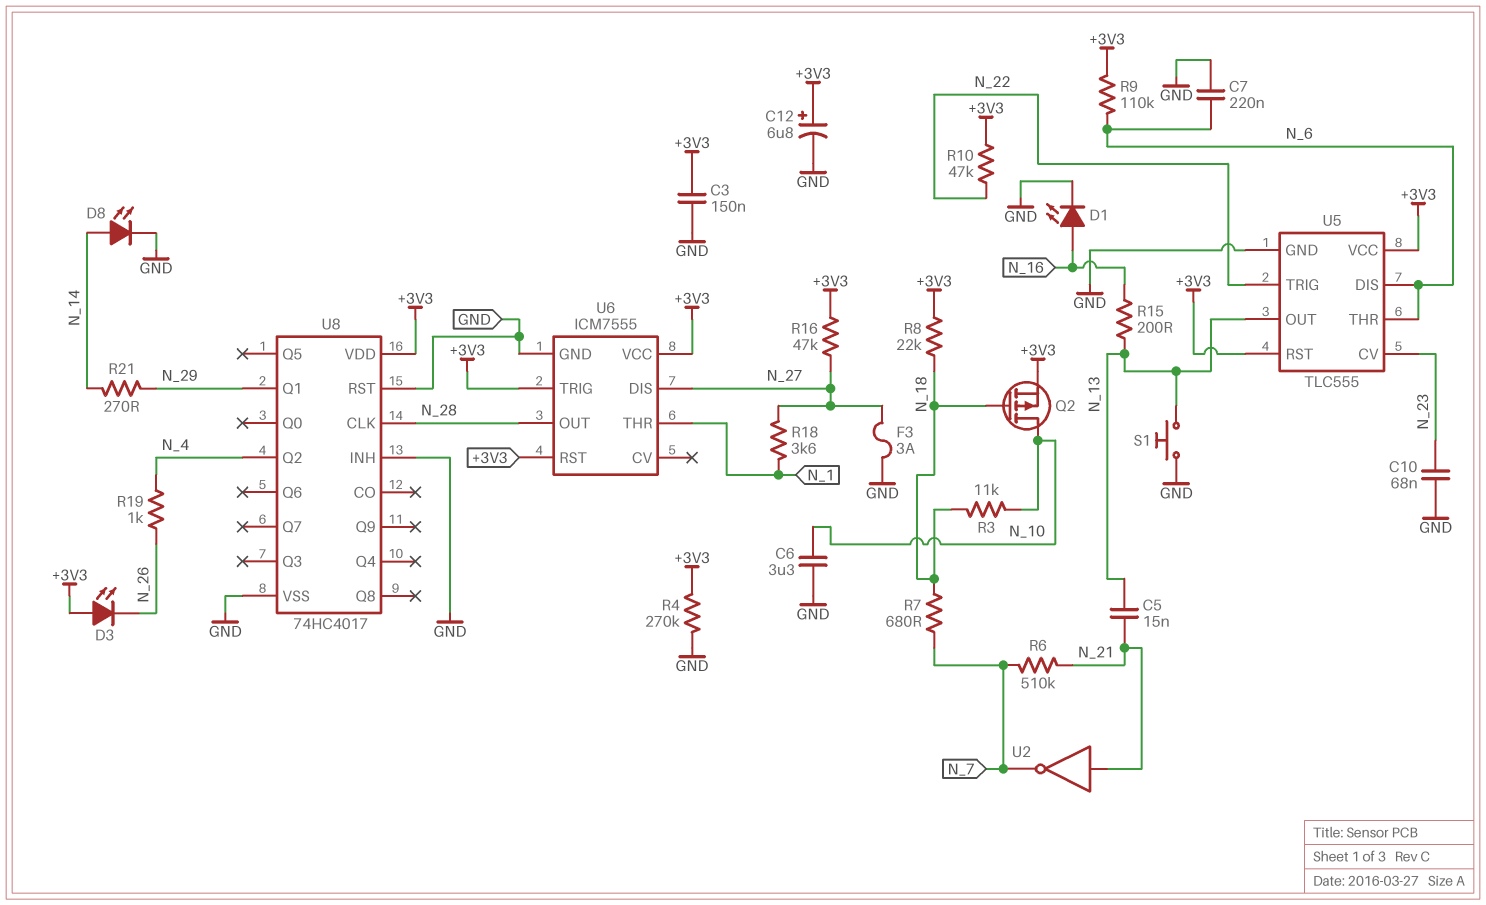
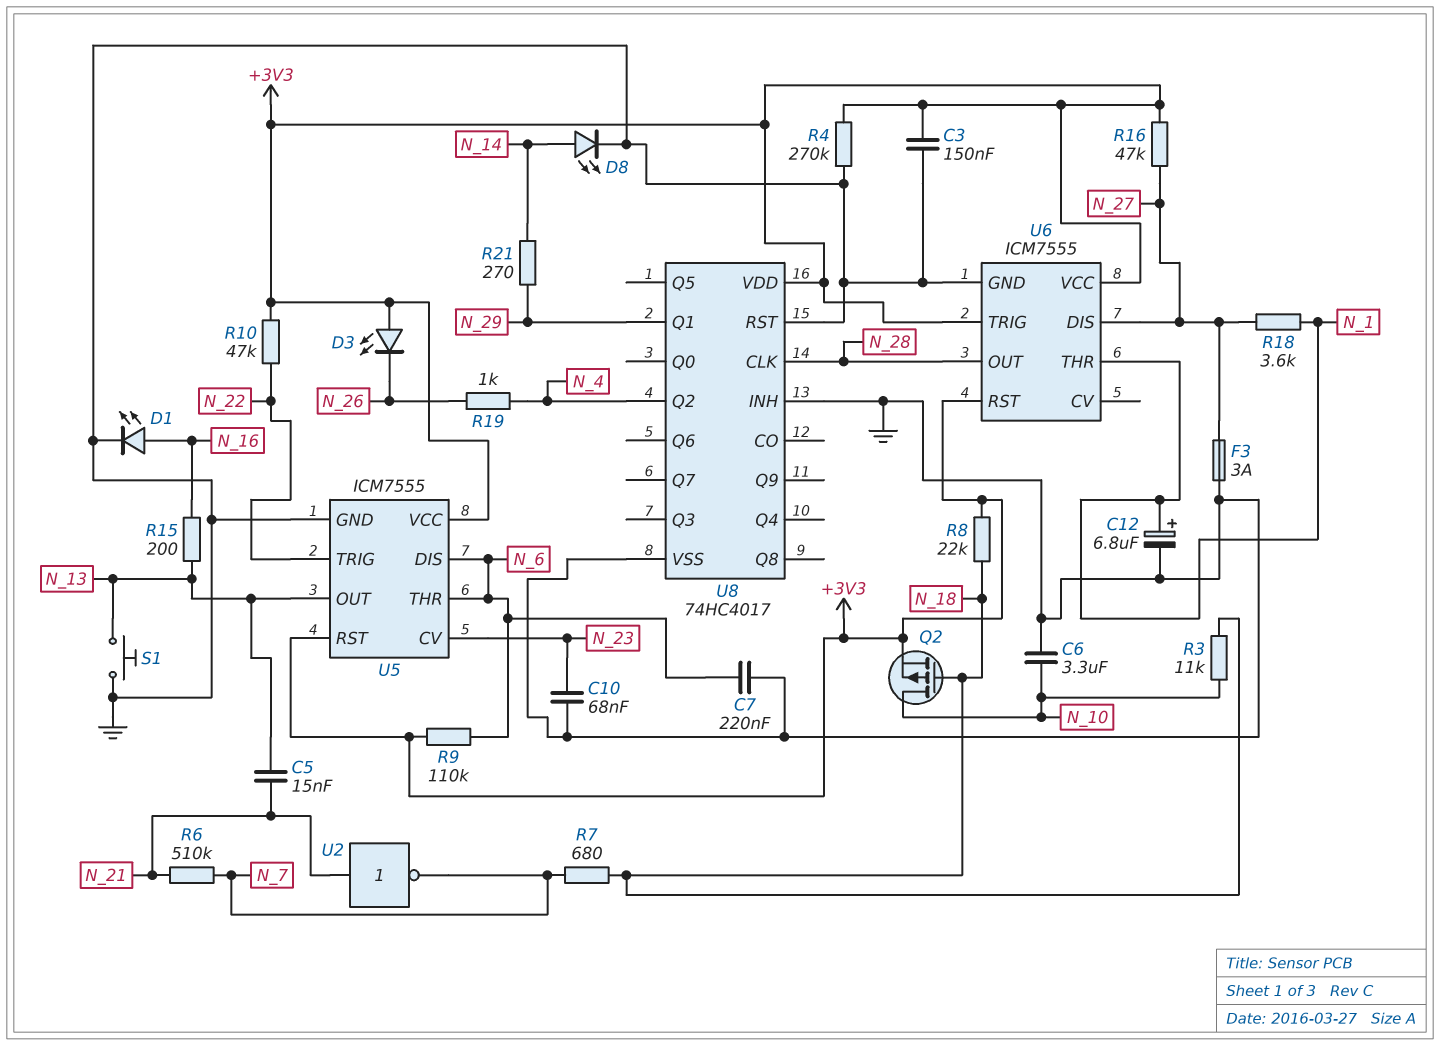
C12: 6.8uF (plus +3V3, minus GND) -> 6.8uF (plus N_1, minus GND)
U5: TLC555 -> ICM7555

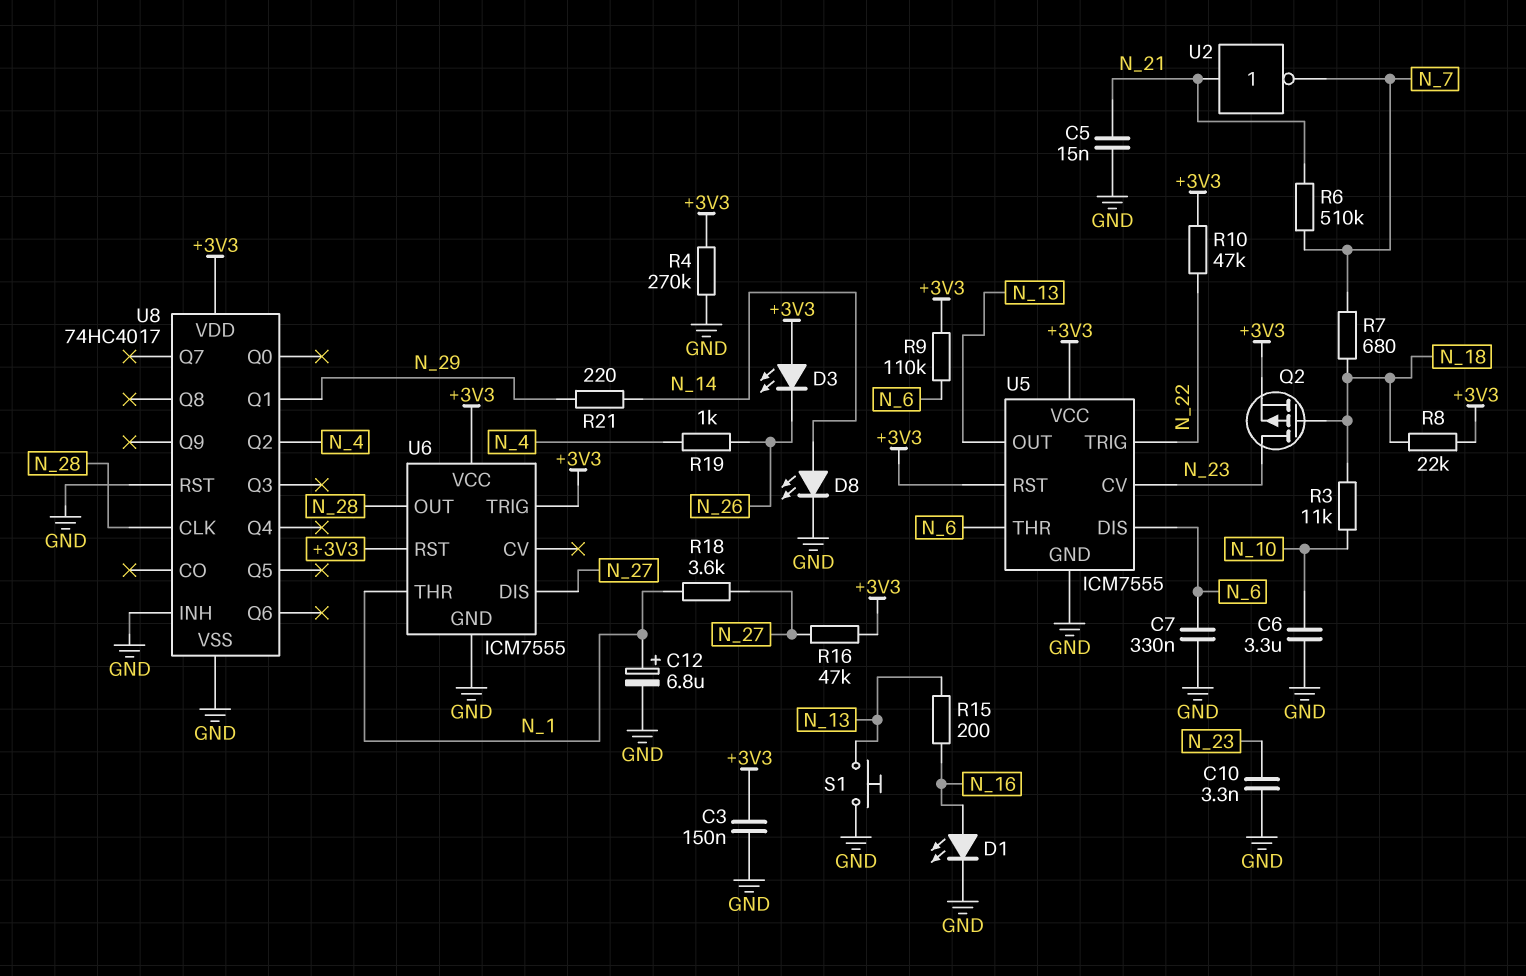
C5: 15nF (N_13, N_21) -> 15nF (GND, N_21)
C7: 220nF (GND, N_6) -> 330nF (GND, N_6)
C10: 68nF (GND, N_23) -> 3.3nF (GND, N_23)
F3: 3A (GND, N_27) -> none
Q2: PMOS (G N_18, D N_10, S +3V3) -> PMOS (G N_18, D N_23, S +3V3)
R21: 270 (N_14, N_29) -> 220 (N_14, N_29)

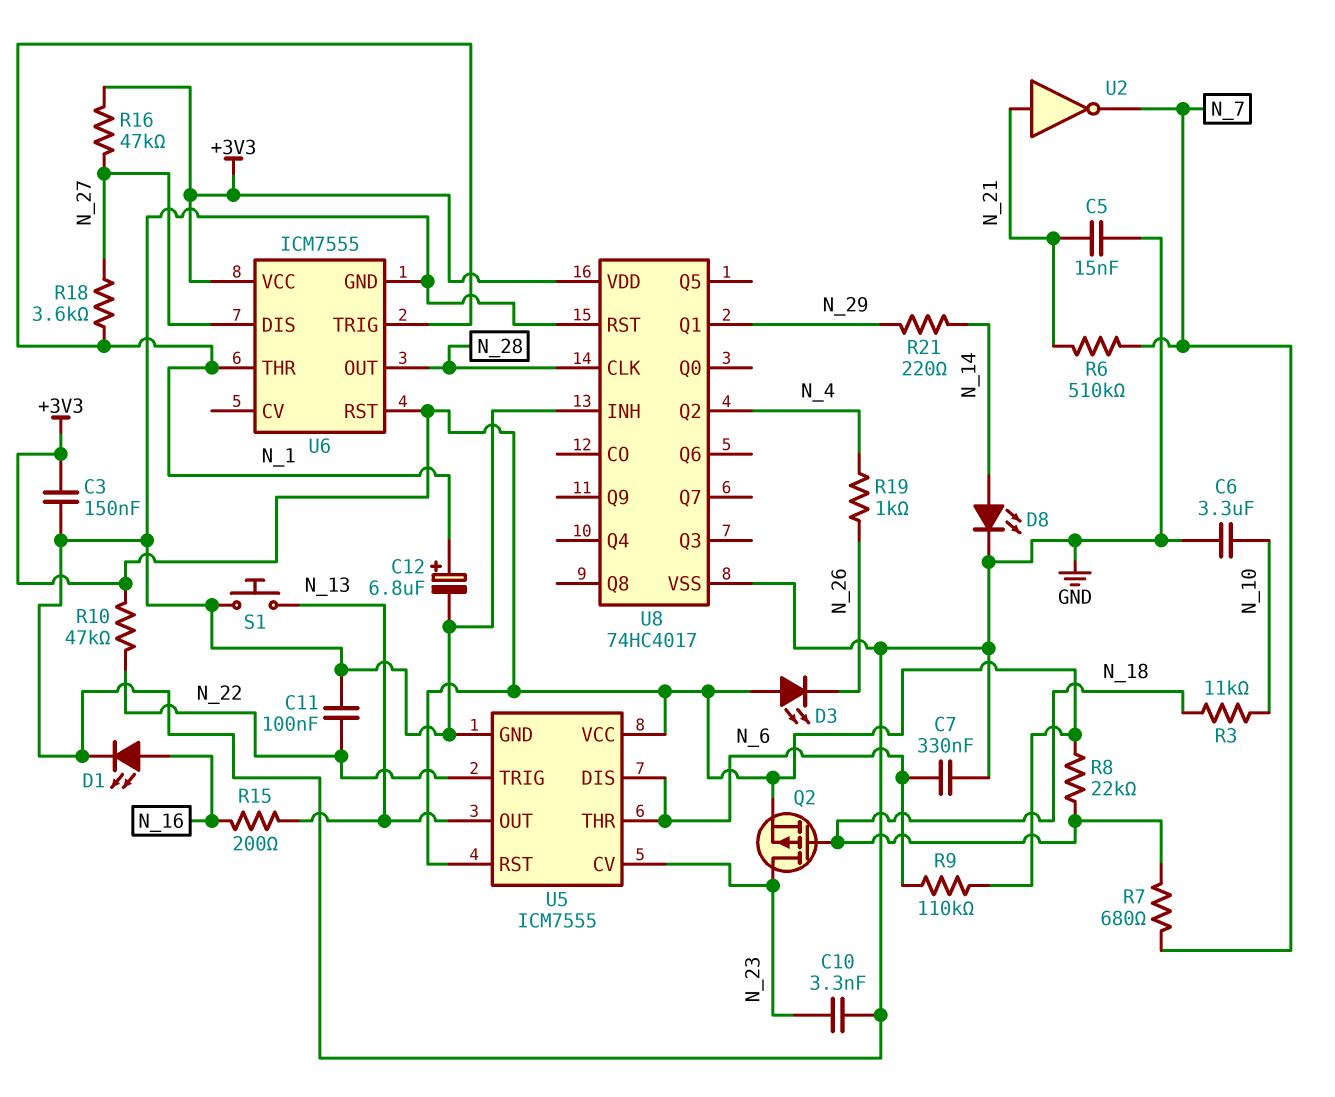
C11: none -> 100nF (GND, N_22)
R4: 270k (+3V3, GND) -> none
U6 pin TRIG: +3V3 -> N_1

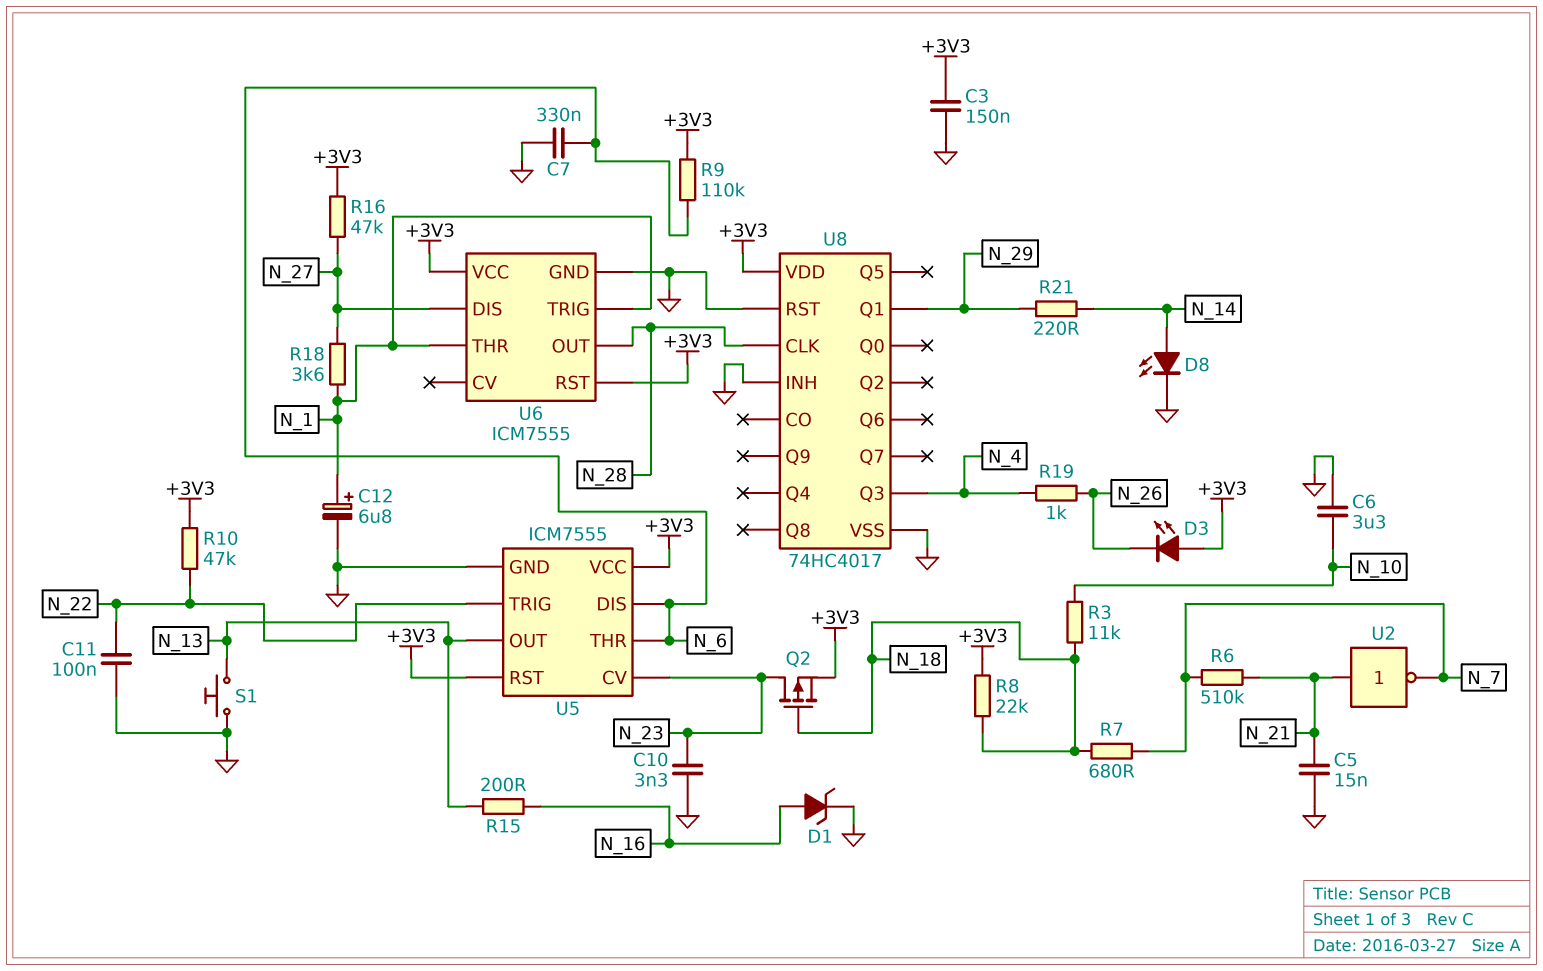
D1: LED (A N_16, K GND) -> zener (A N_16, K GND)
U8 pin Q2: N_4 -> none
U8 pin Q3: none -> N_4

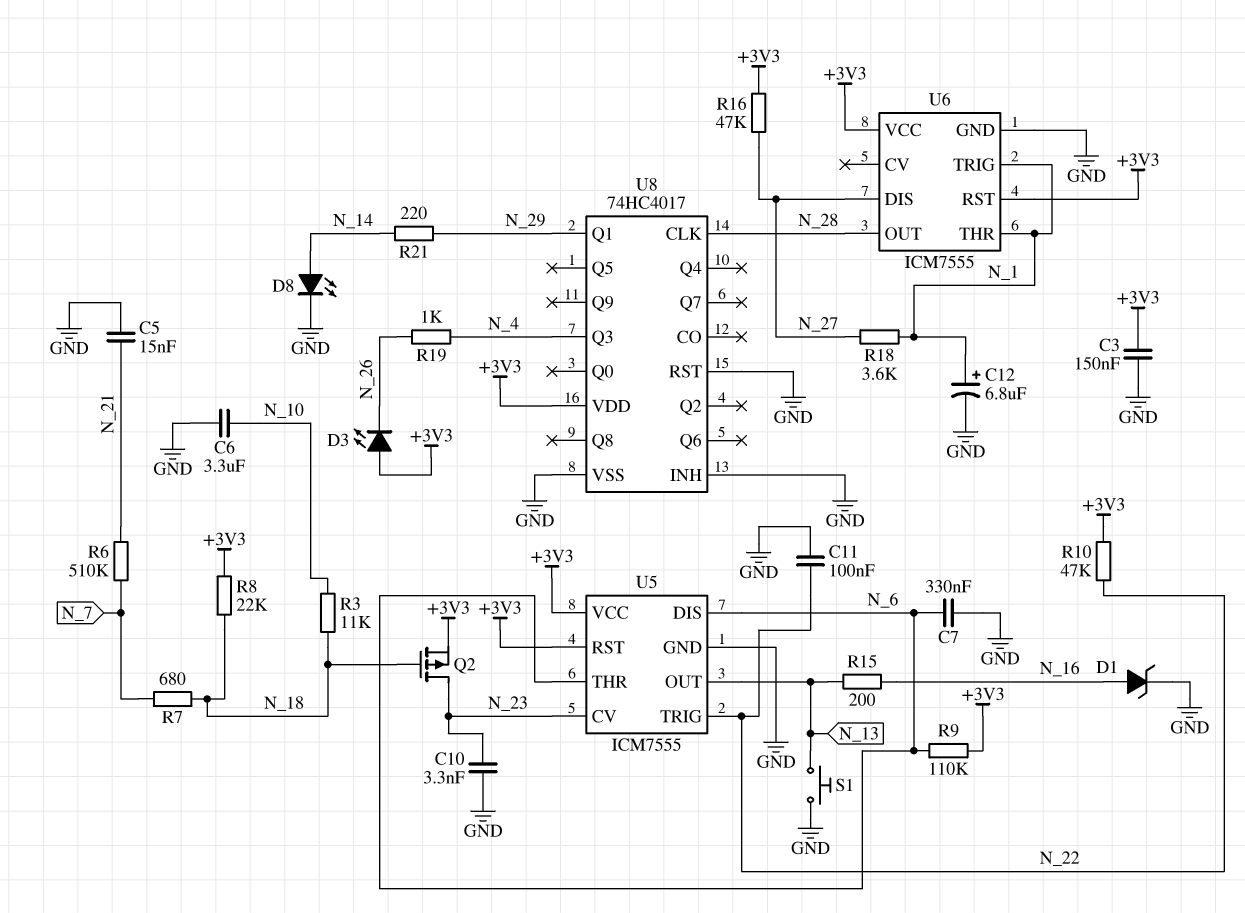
U2: NOT (in N_21, out N_7) -> none

